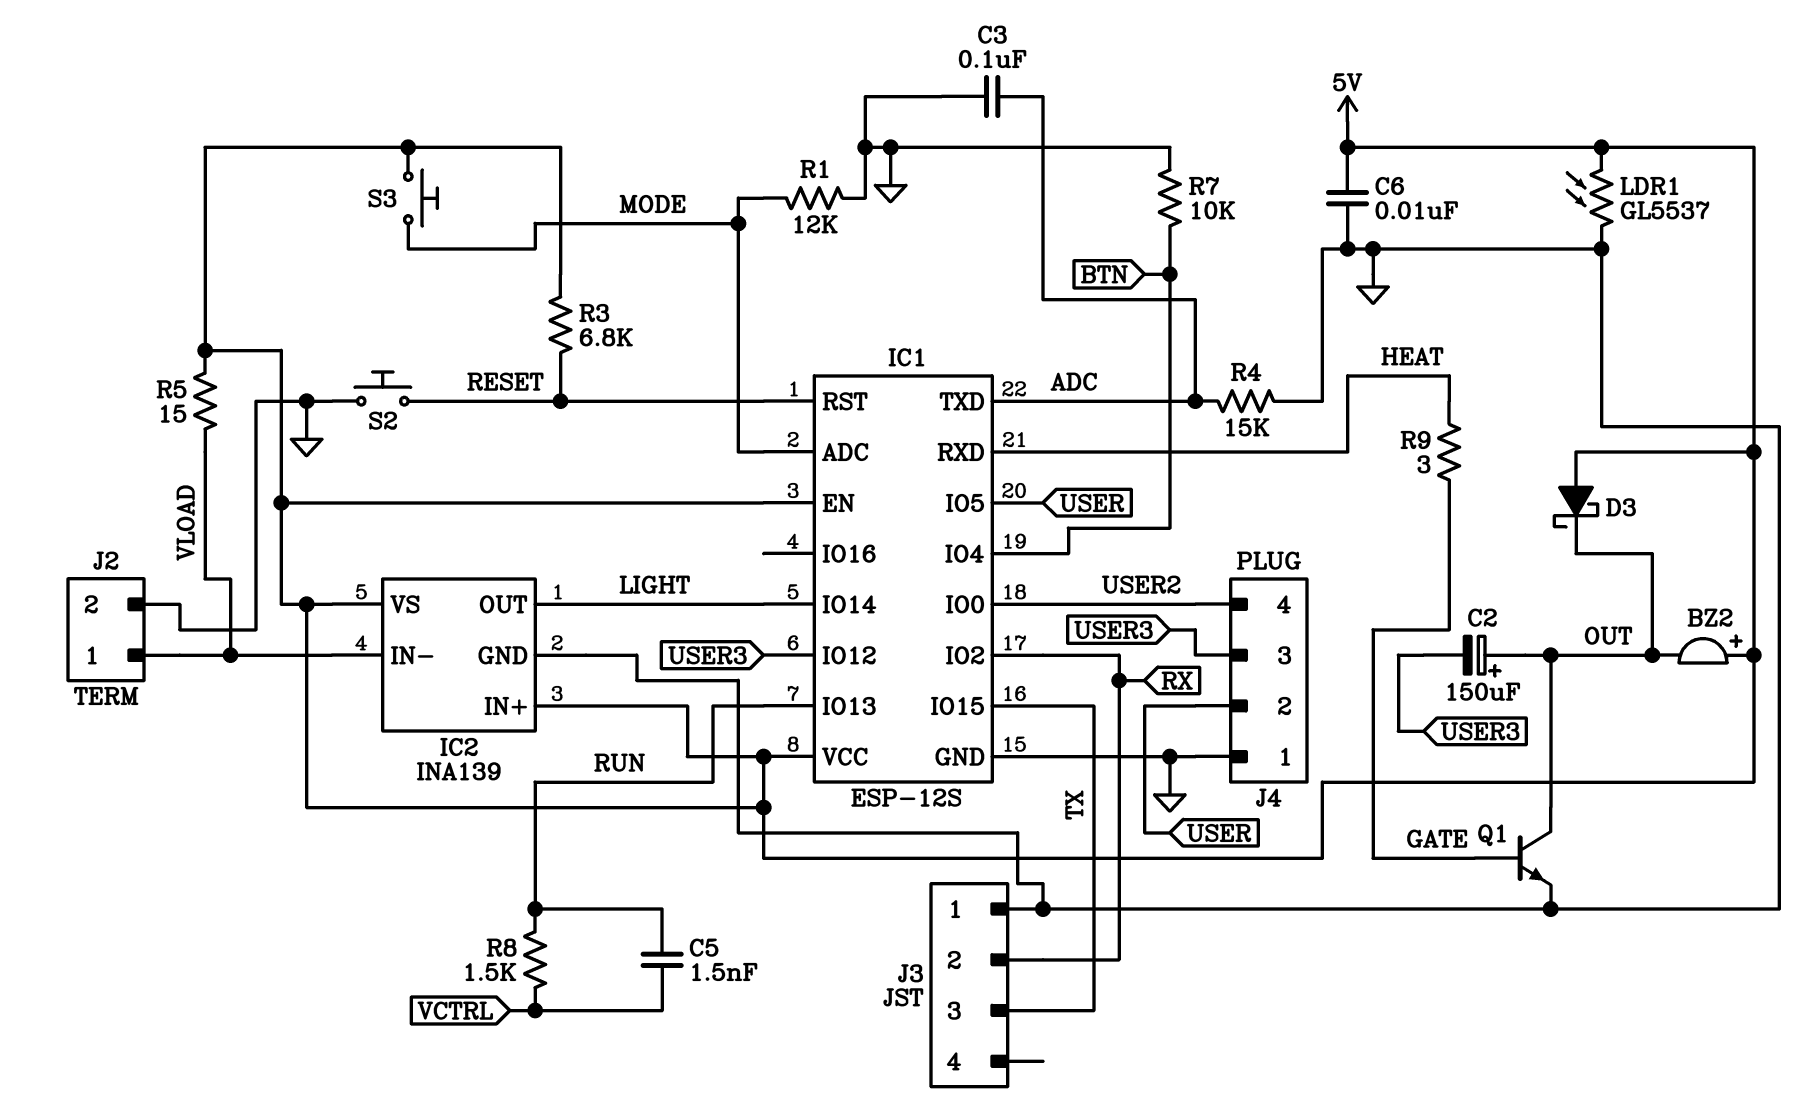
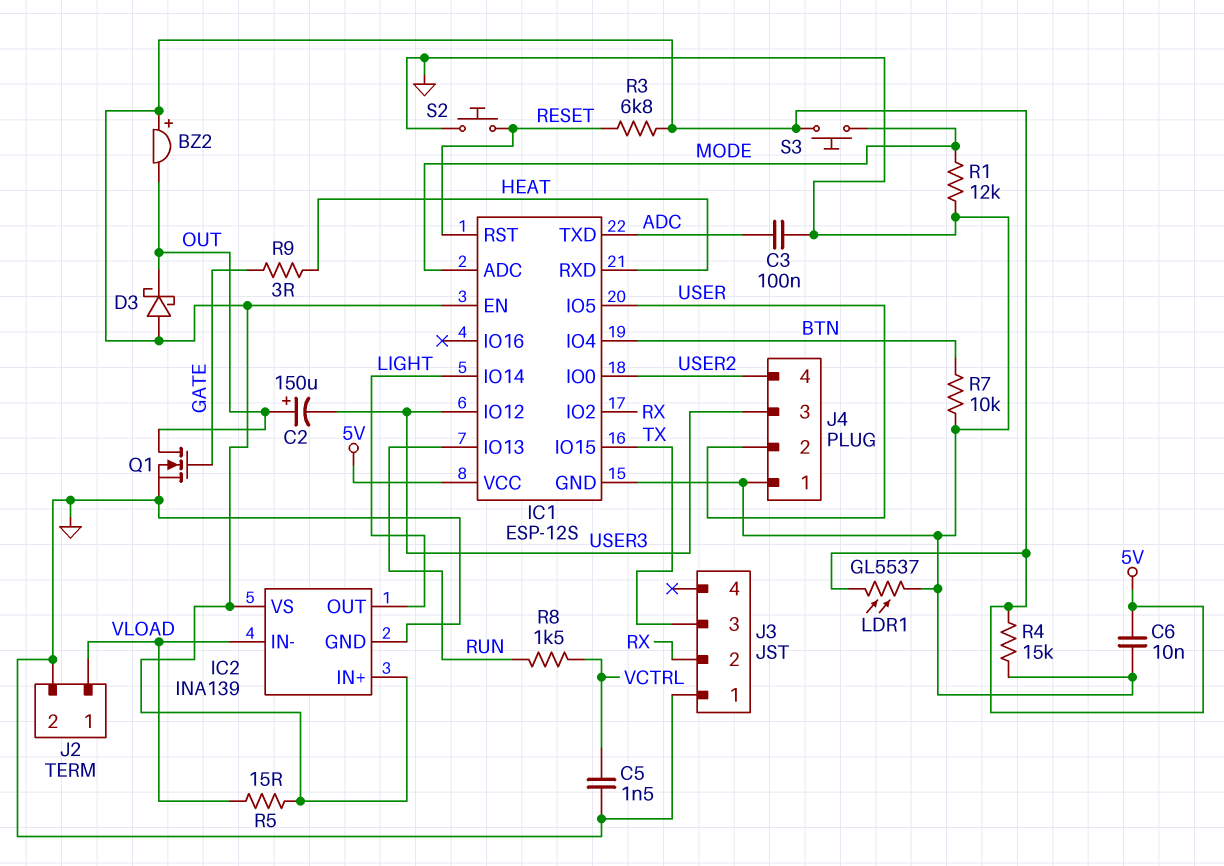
C5: 1.5nF (RUN, VCTRL) -> 1.5nF (GND, VCTRL)
Q1: NPN (B GATE, C OUT, E GND) -> NMOS (G GATE, D OUT, S GND)
R4: 15k (ADC, GND) -> 15k (5V, GND)

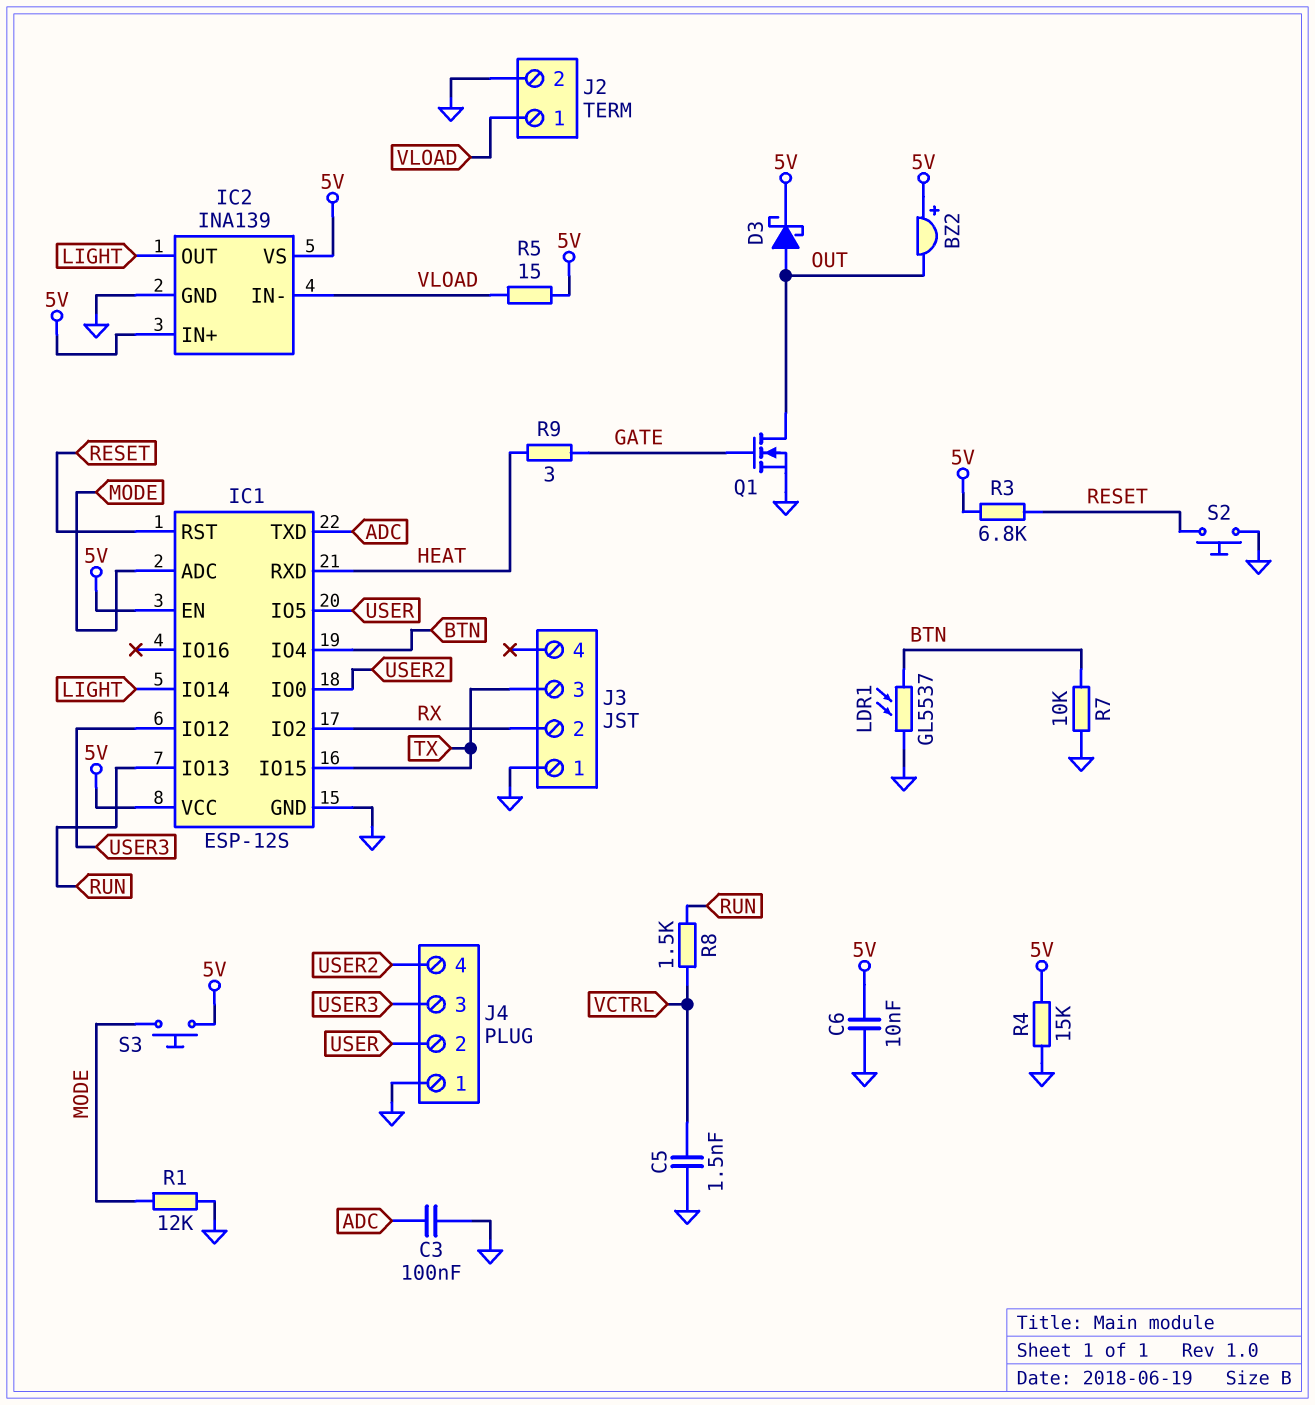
C2: 150uF (plus OUT, minus USER3) -> none
D3: schottky (A 5V, K OUT) -> schottky (A OUT, K 5V)
LDR1: GL5537 (5V, GND) -> GL5537 (BTN, GND)

